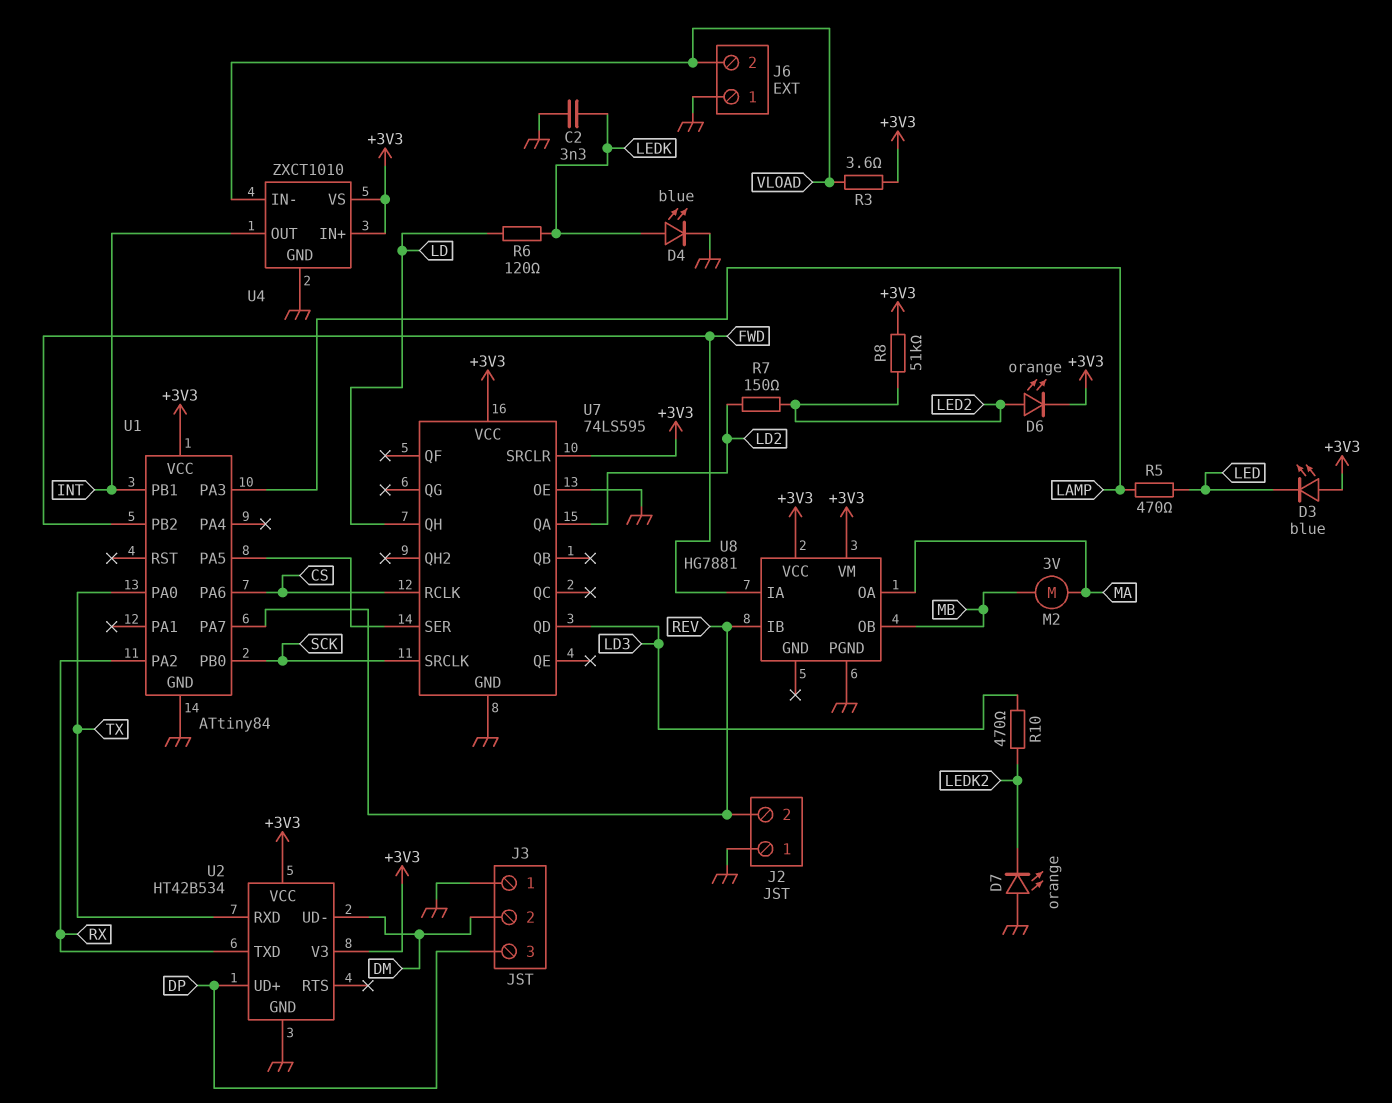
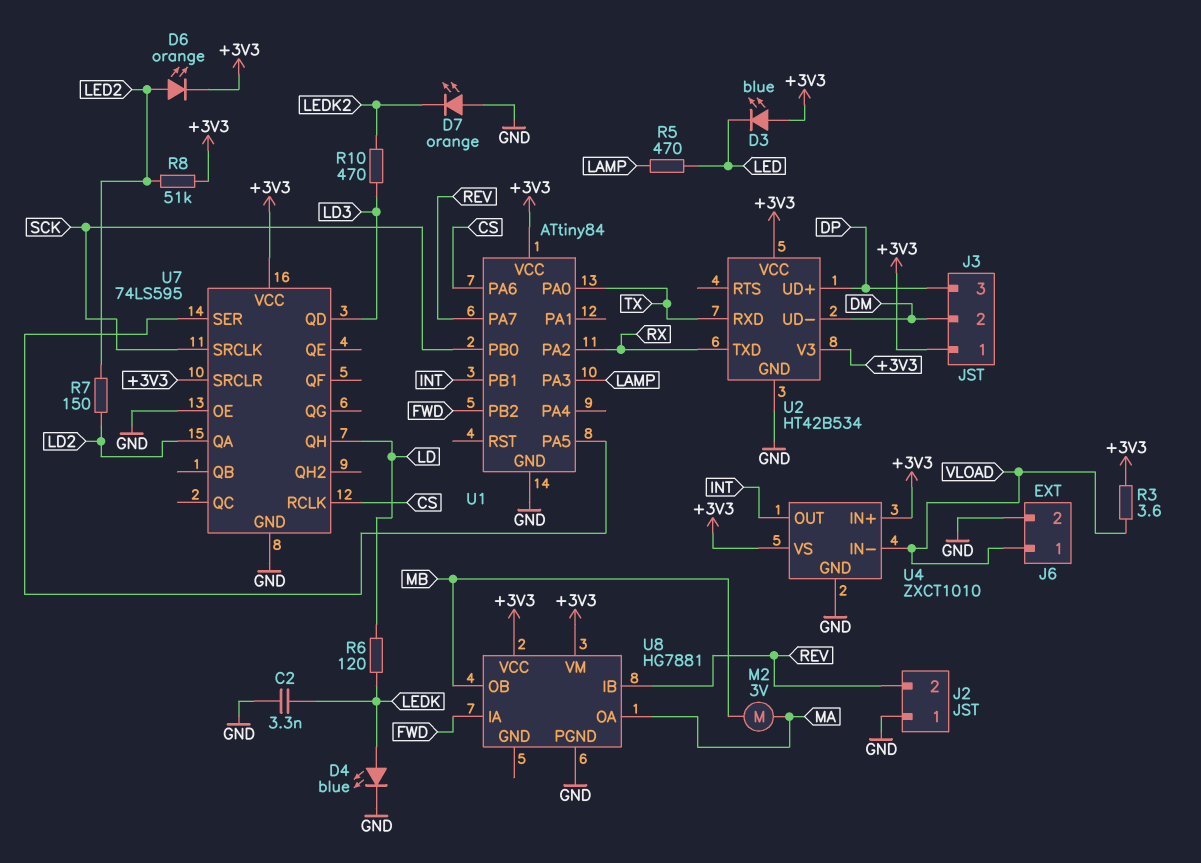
J3 pin 1: GND -> +3V3
J6 pin 1: GND -> VLOAD
J6 pin 2: VLOAD -> GND

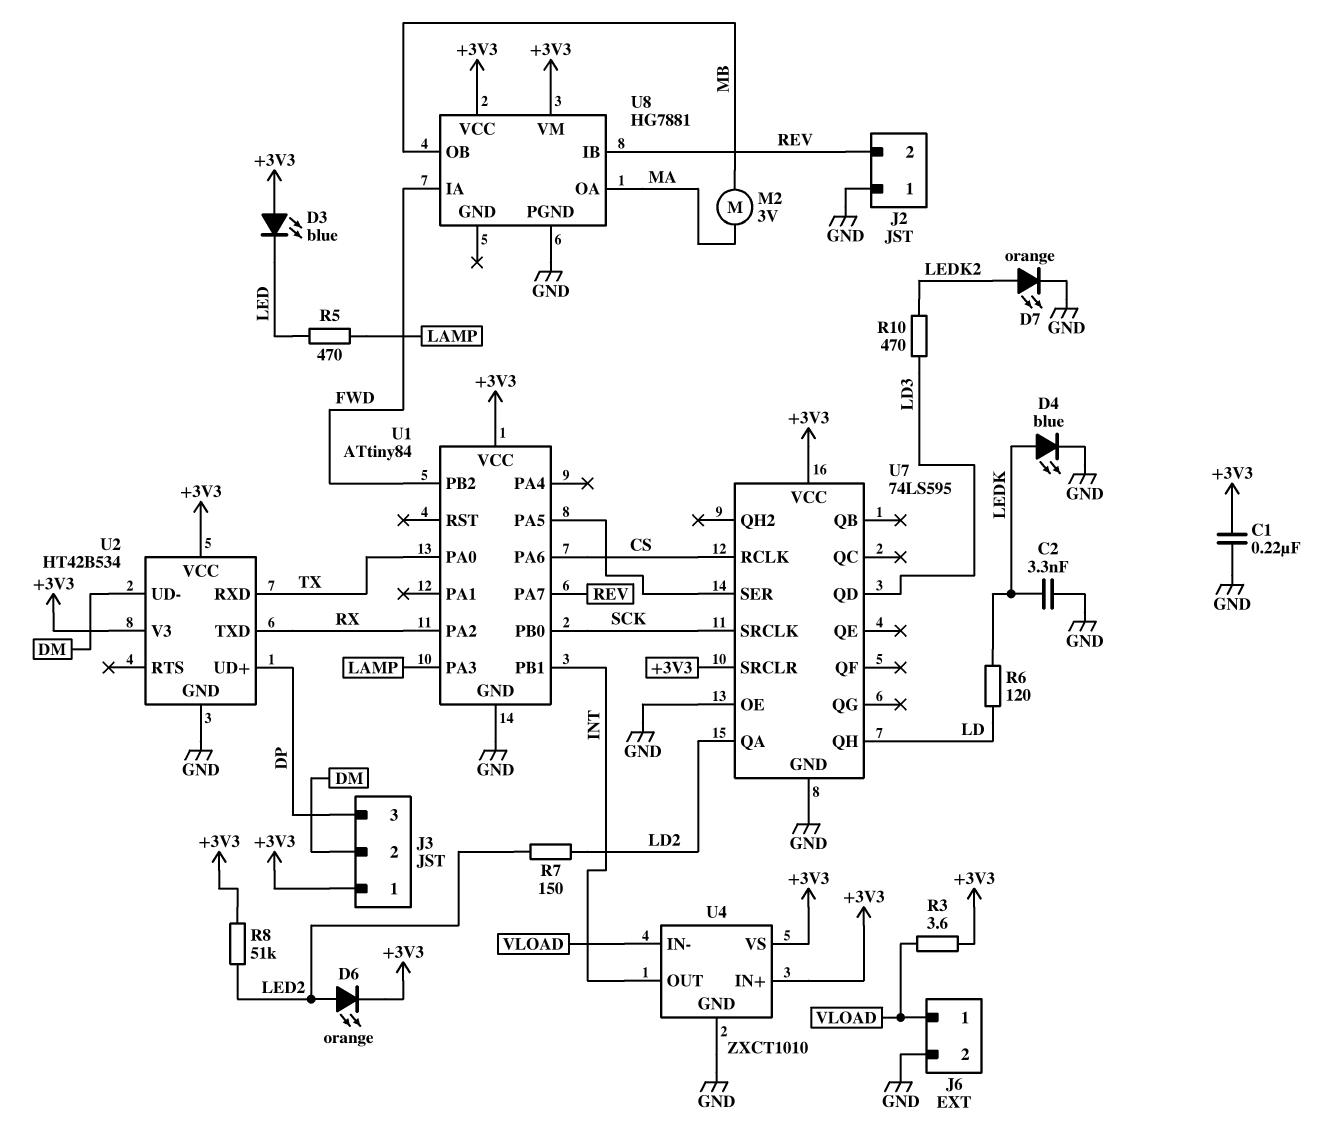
C1: none -> 220nF (+3V3, GND)
D7: LED orange (A GND, K LEDK2) -> LED orange (A LEDK2, K GND)

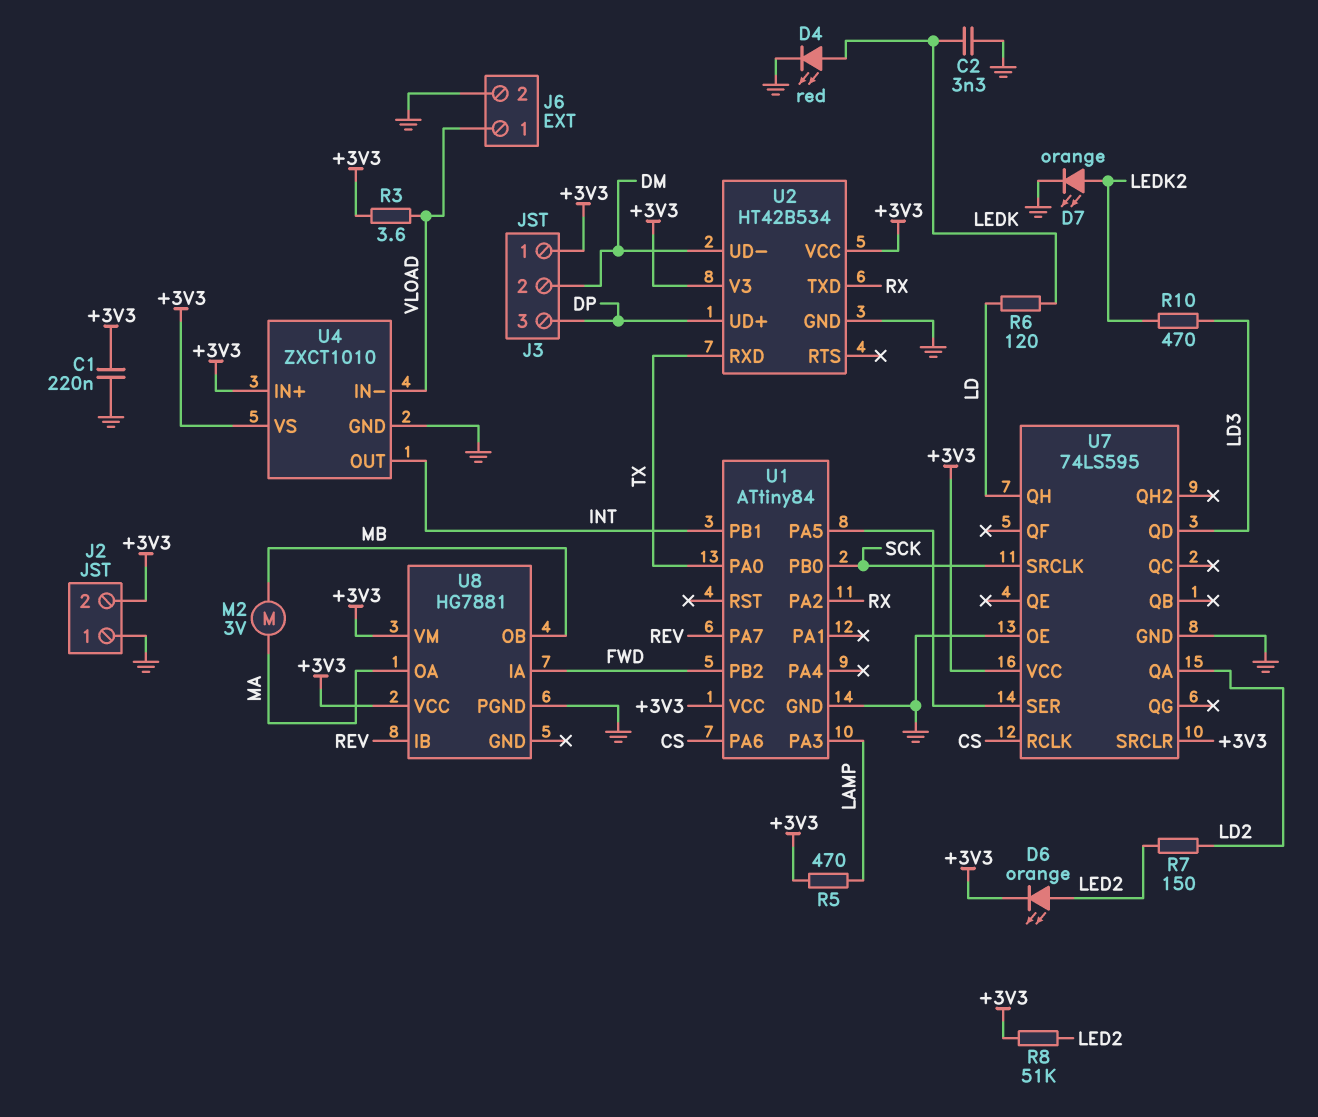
D3: LED blue (A +3V3, K LED) -> none
D4: LED blue (A LEDK, K GND) -> LED red (A LEDK, K GND)
J2 pin 2: REV -> +3V3
R5: 470 (LAMP, LED) -> 470 (+3V3, LAMP)

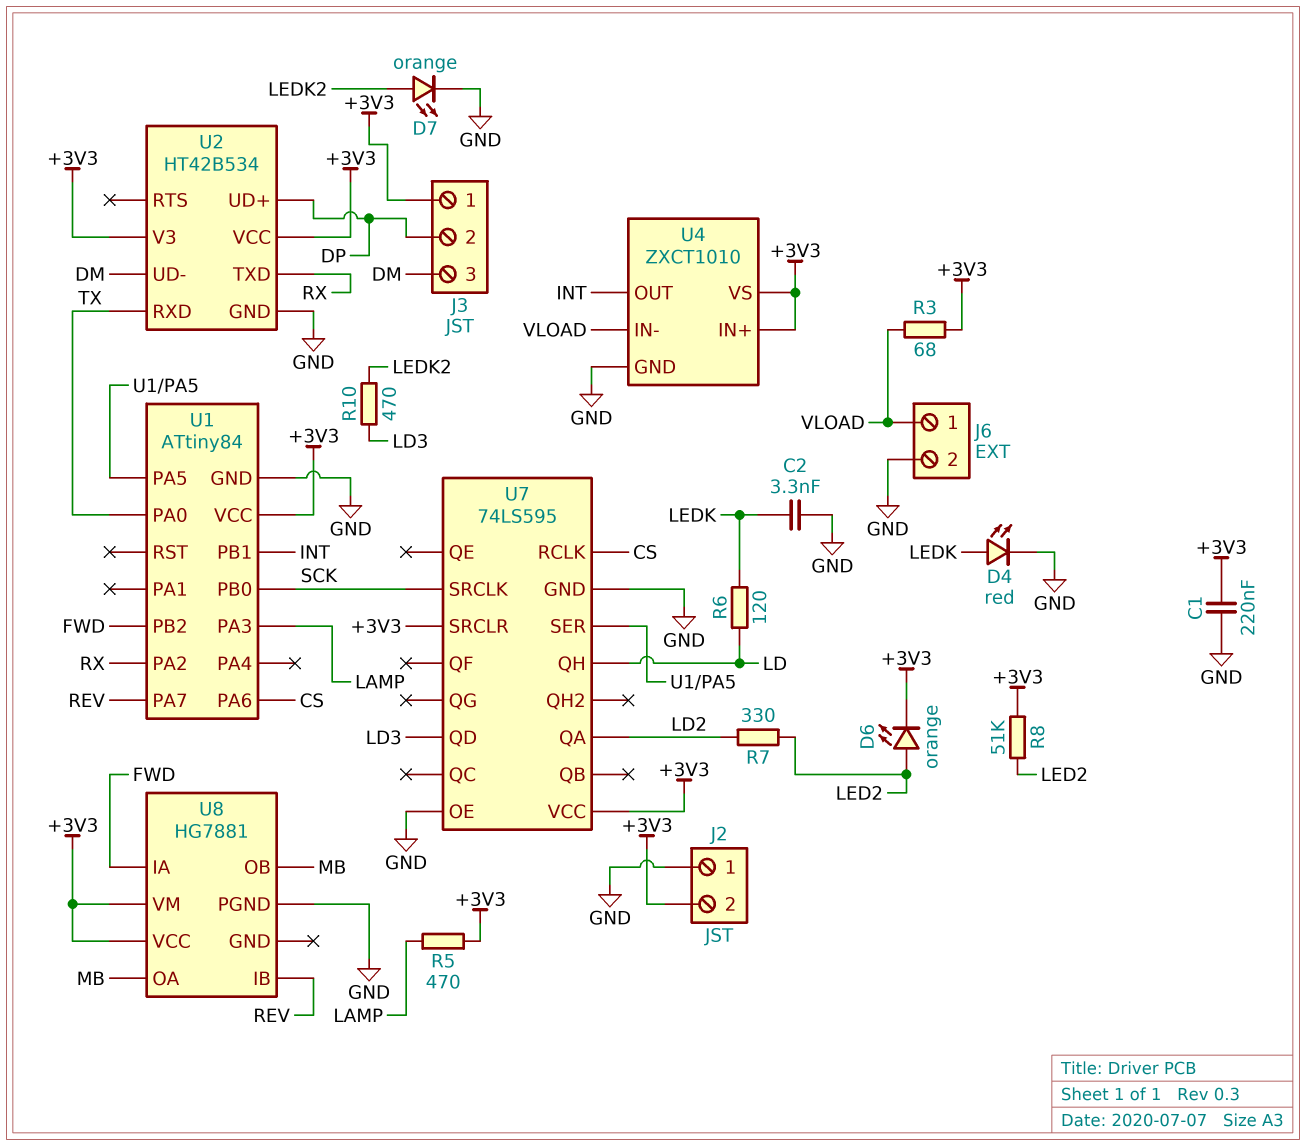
J3 pin 2: DM -> DP
J3 pin 3: DP -> DM
M2: motor 3V (MA, MB) -> none
R3: 3.6 (+3V3, VLOAD) -> 68 (+3V3, VLOAD)
R7: 150 (LD2, LED2) -> 330 (LD2, LED2)
U8 pin OA: MA -> MB

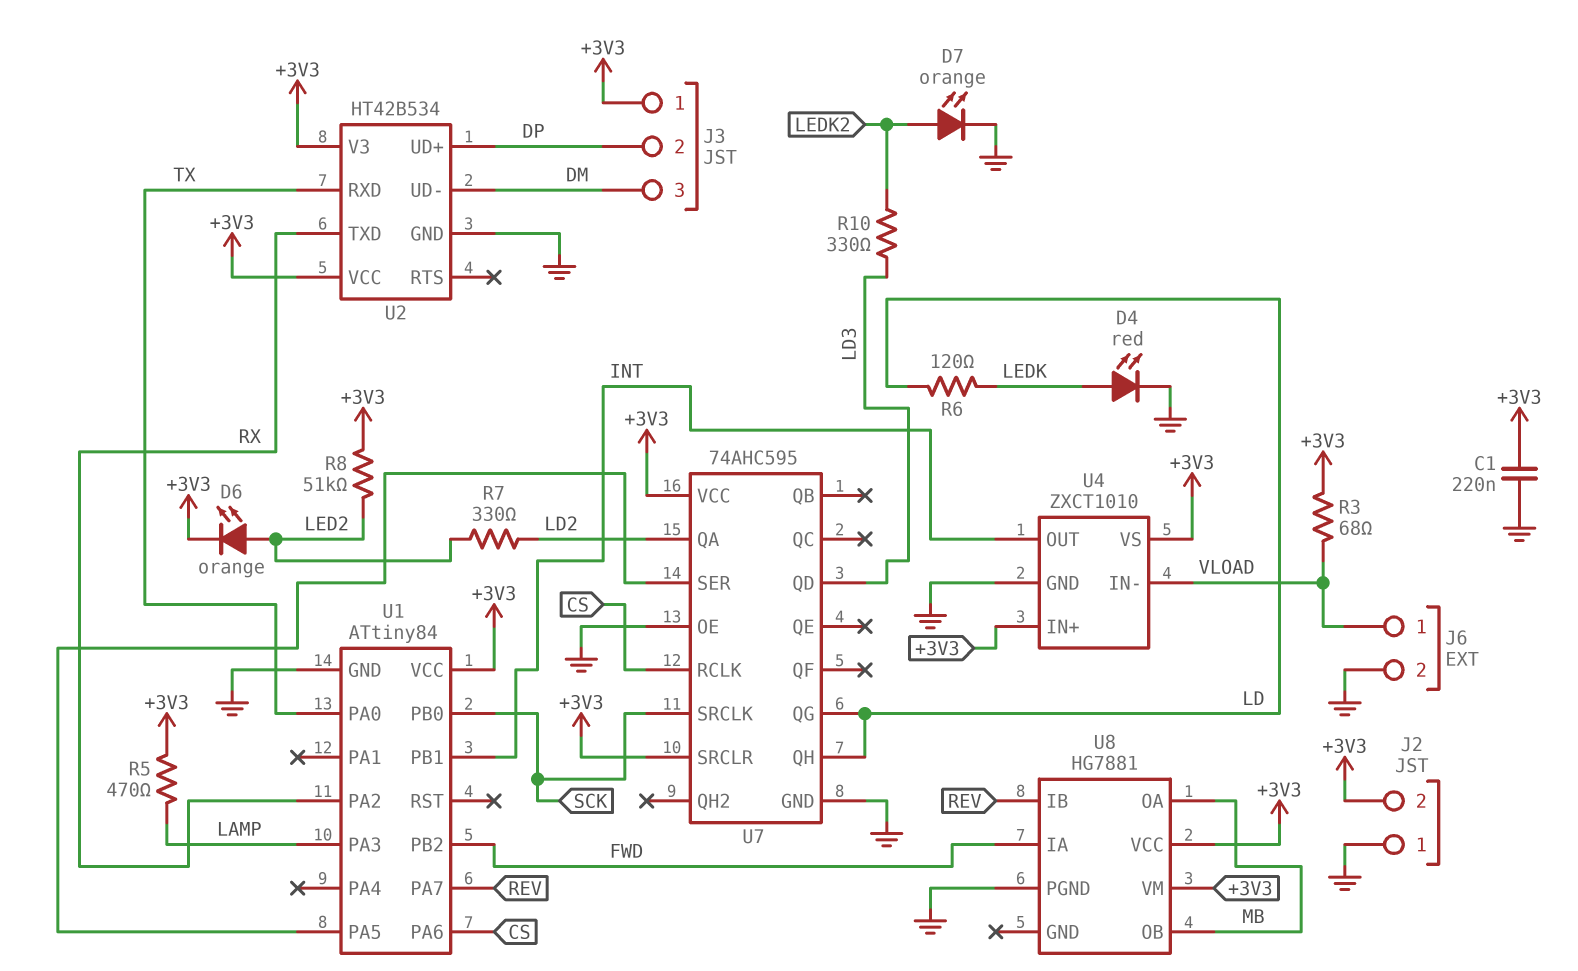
C2: 3.3nF (GND, LEDK) -> none
R10: 470 (LD3, LEDK2) -> 330 (LD3, LEDK2)
U7: 74LS595 -> 74AHC595
U7 pin QG: none -> LD

